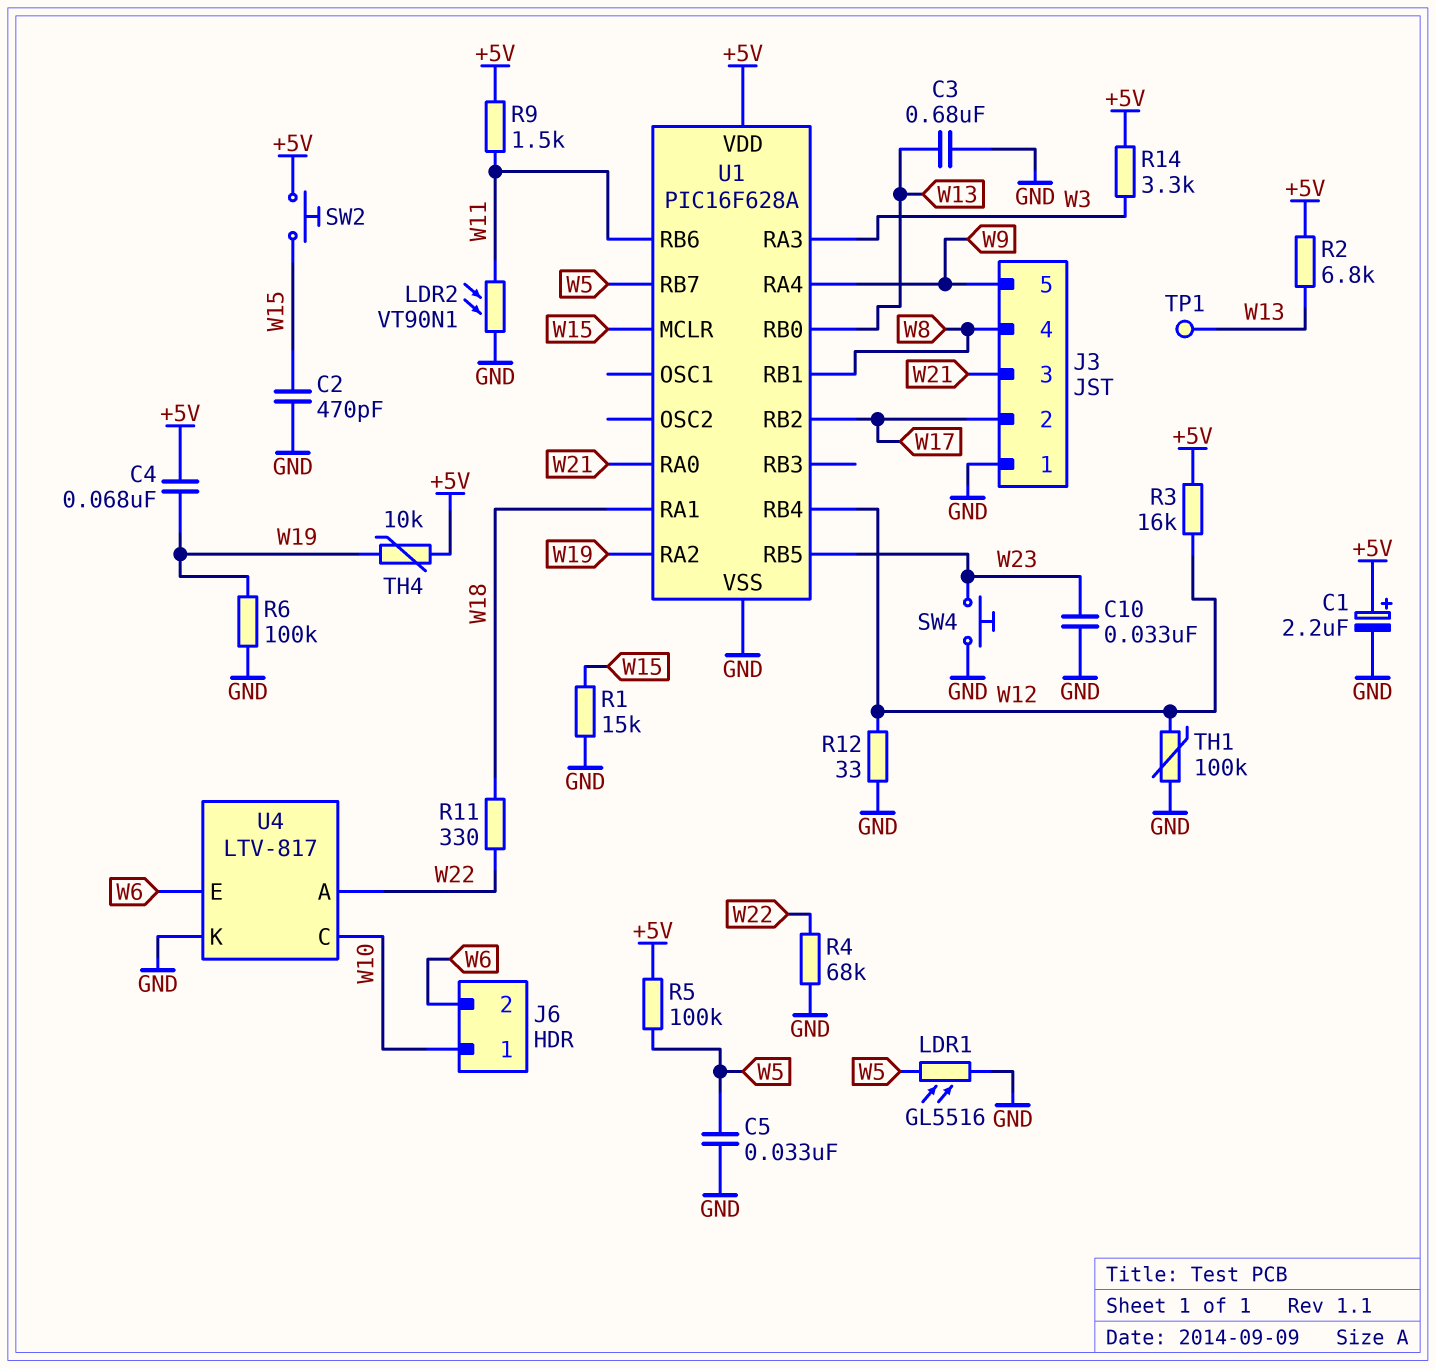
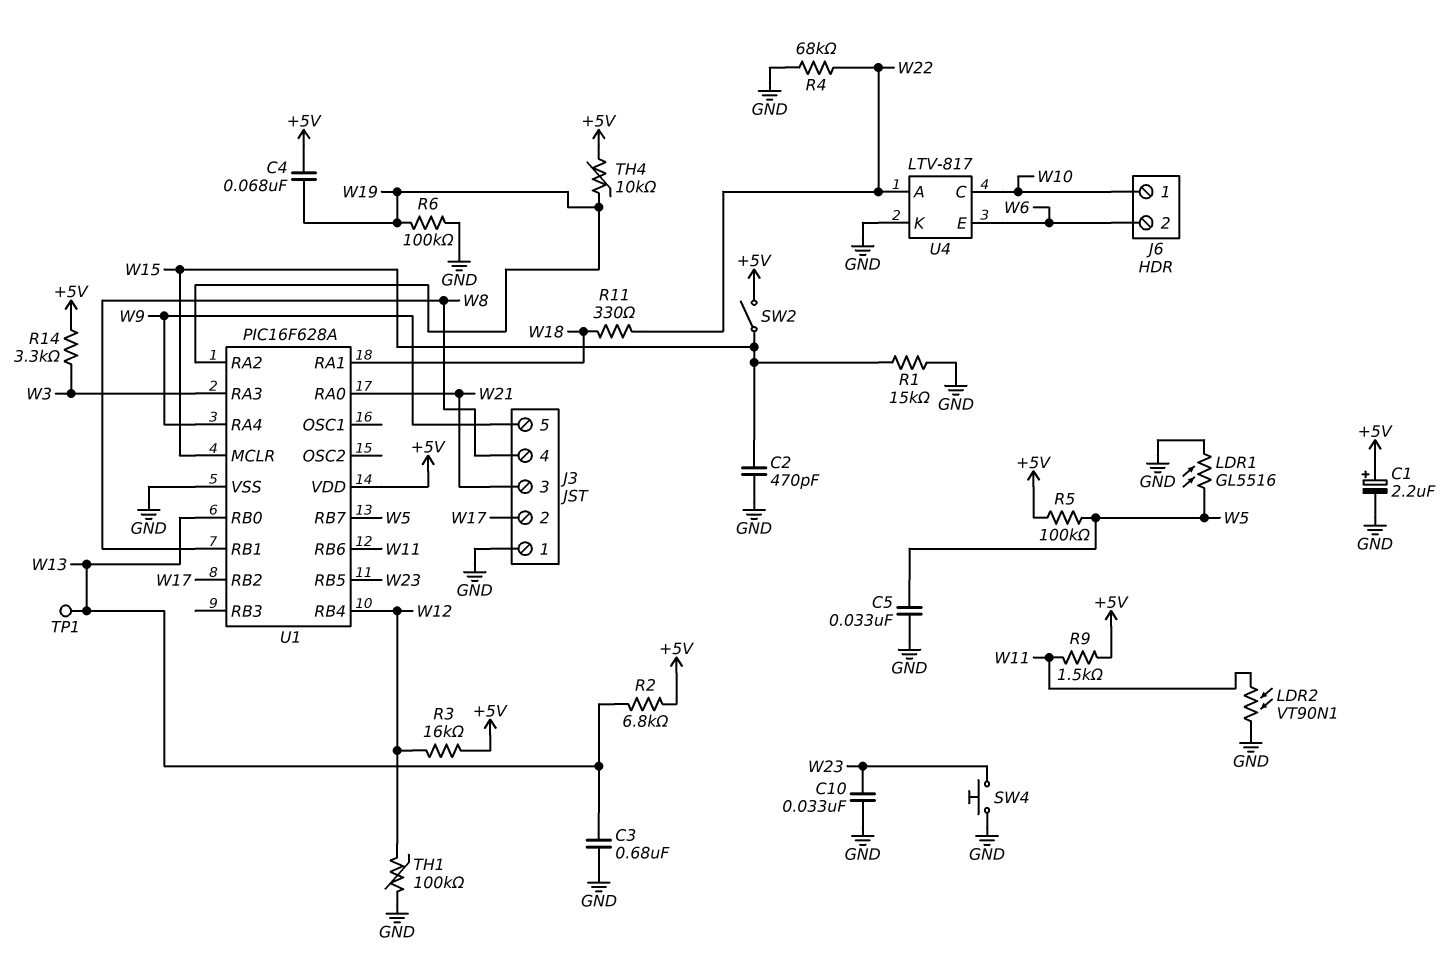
R12: 33 (GND, W12) -> none
SW2: button (+5V, W15) -> switch (+5V, W15)

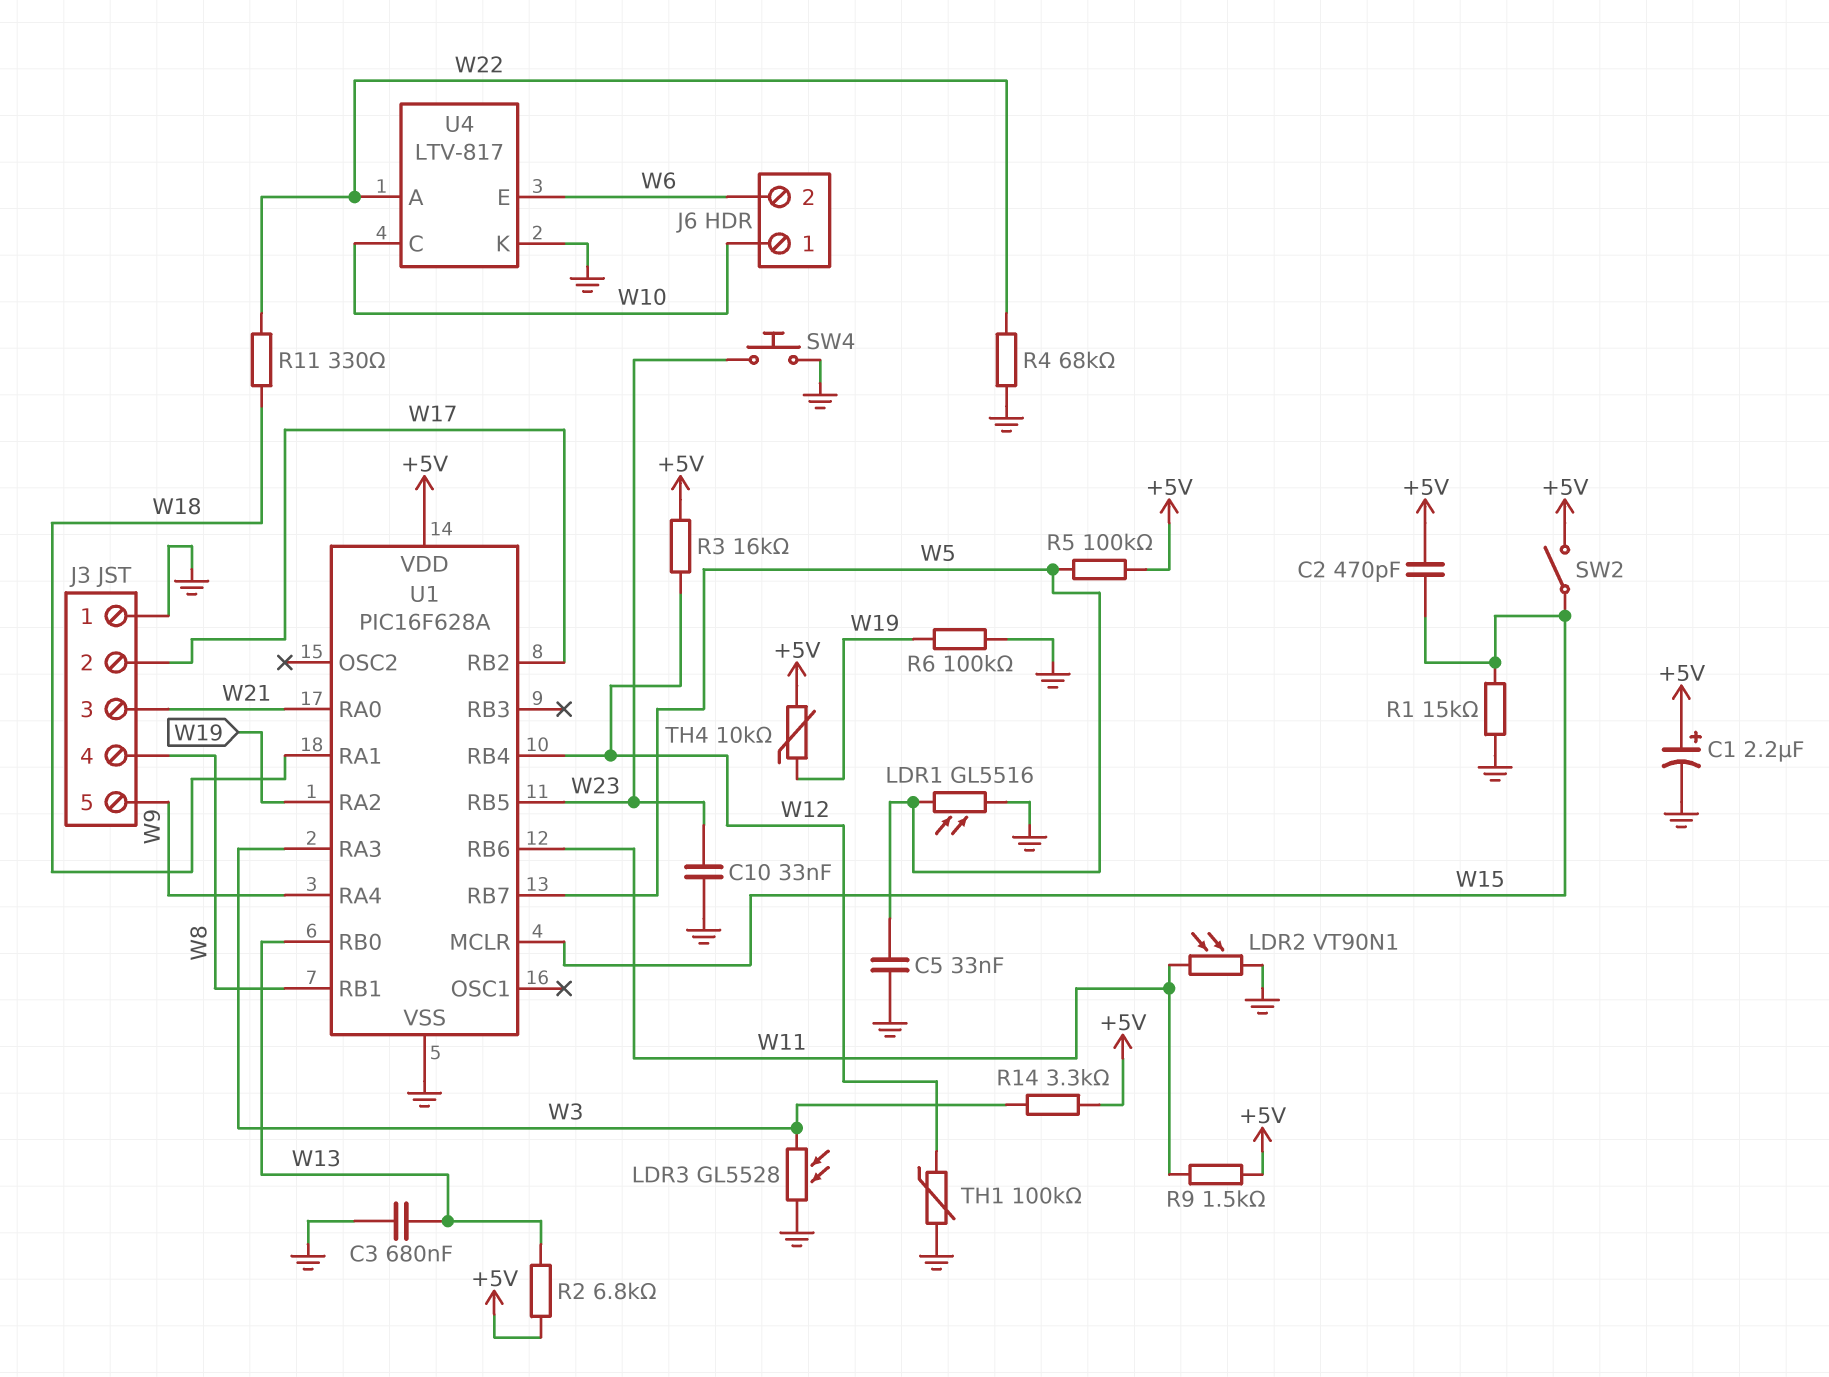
C2: 470pF (GND, W15) -> 470pF (+5V, W15)
C4: 68nF (+5V, W19) -> none
LDR3: none -> GL5528 (GND, W3)
TP1: test point (W13) -> none

